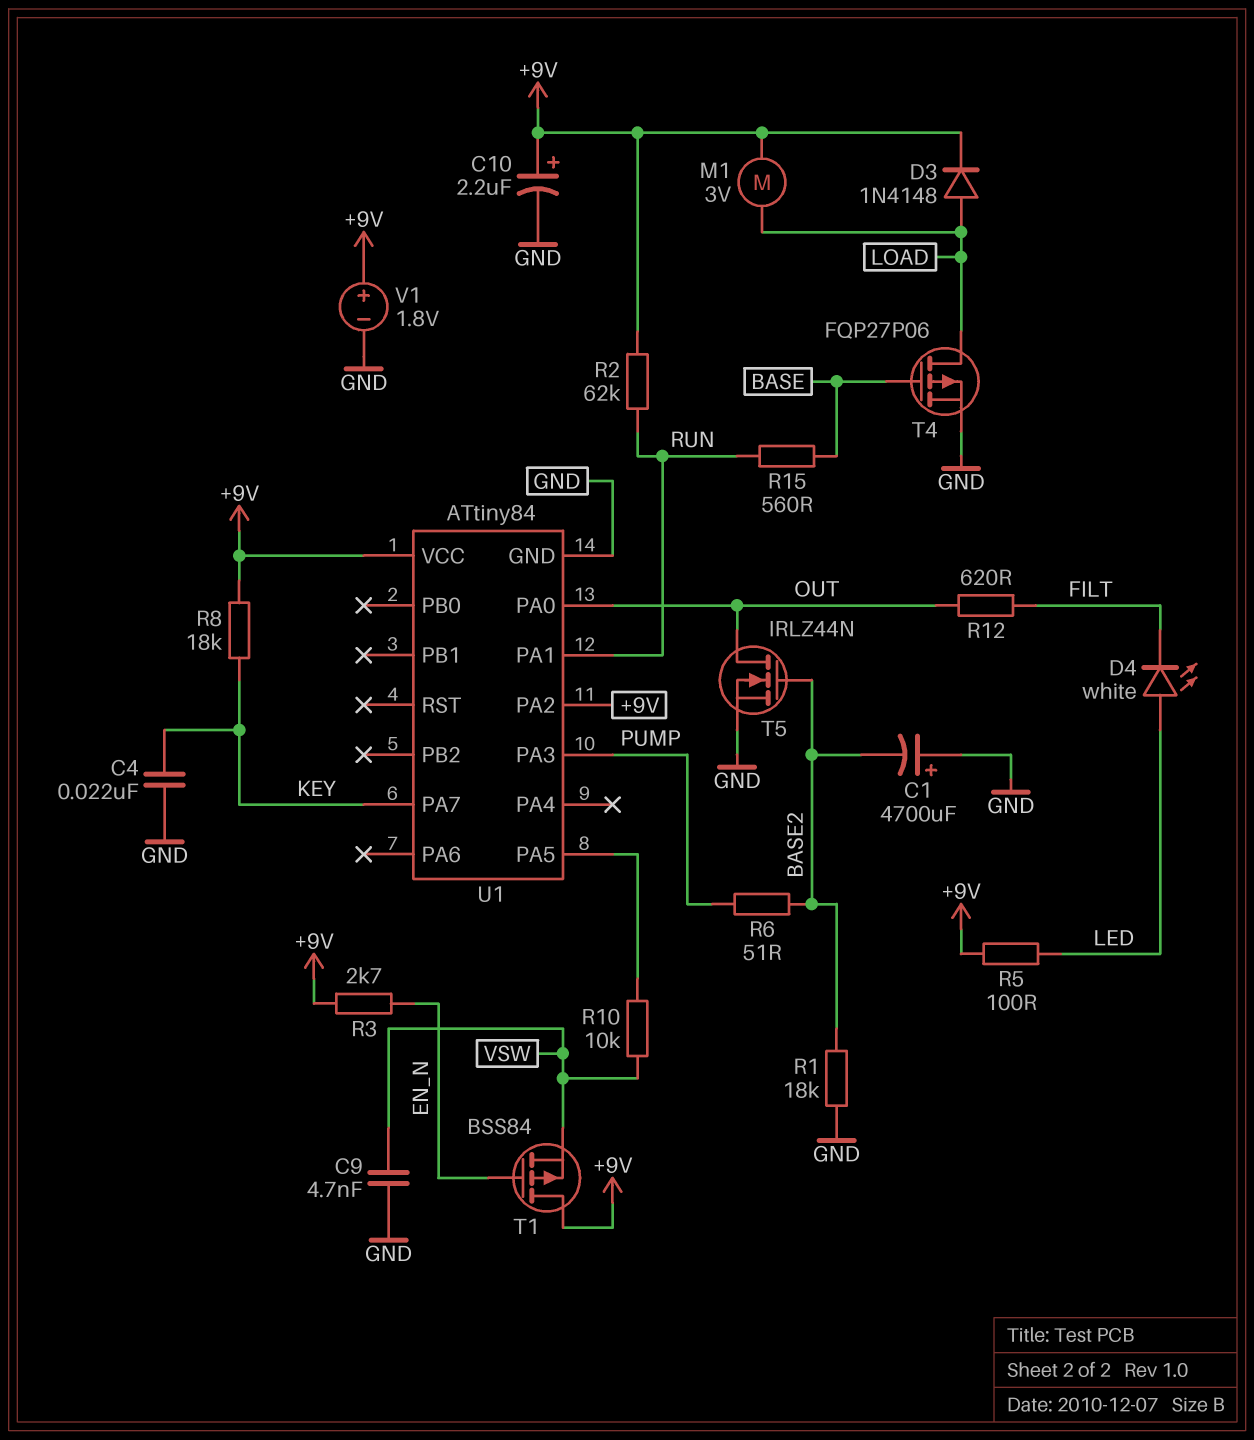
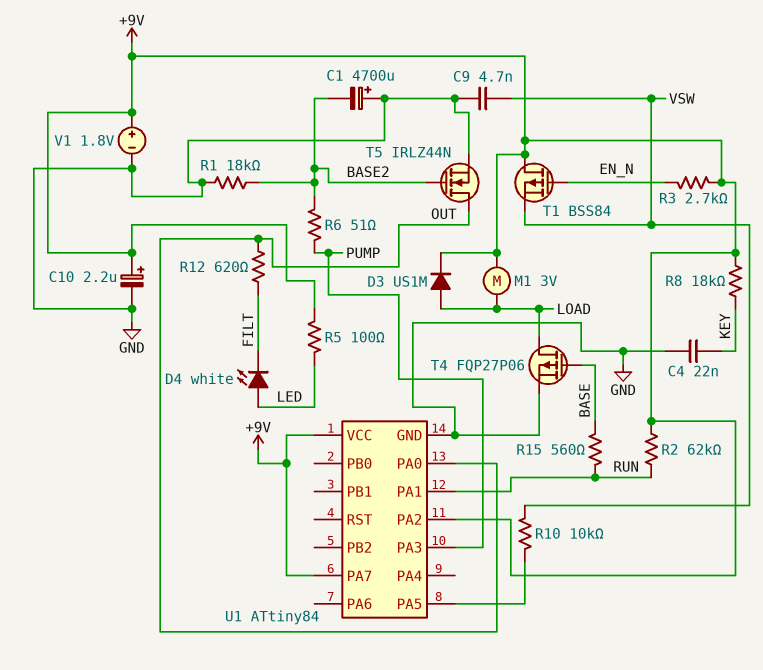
D3: diode 1N4148 (A LOAD, K +9V) -> diode US1M (A LOAD, K +9V)
U1 pin PA7: KEY -> +9V

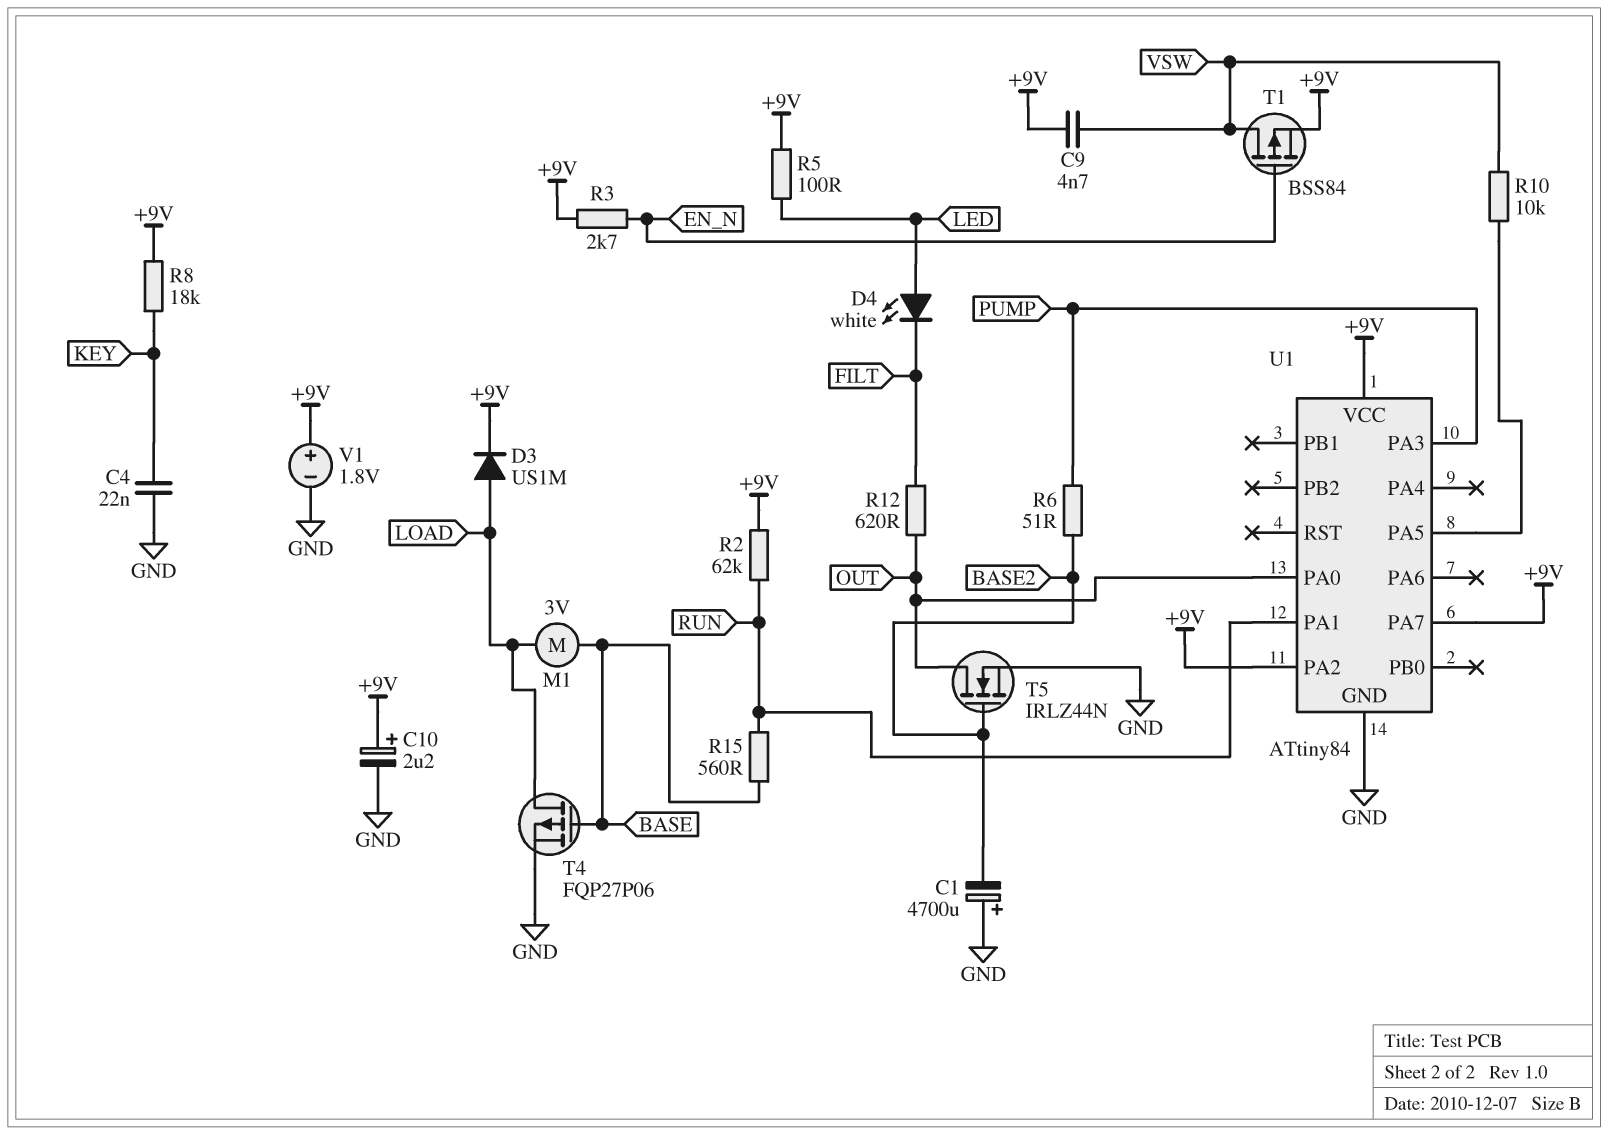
C9: 4.7nF (GND, VSW) -> 4.7nF (+9V, VSW)
M1: motor 3V (+9V, LOAD) -> motor 3V (BASE, LOAD)
R1: 18k (BASE2, GND) -> none
T1: PMOS BSS84 (G EN_N, D +9V, S VSW) -> PMOS BSS84 (G EN_N, D VSW, S +9V)

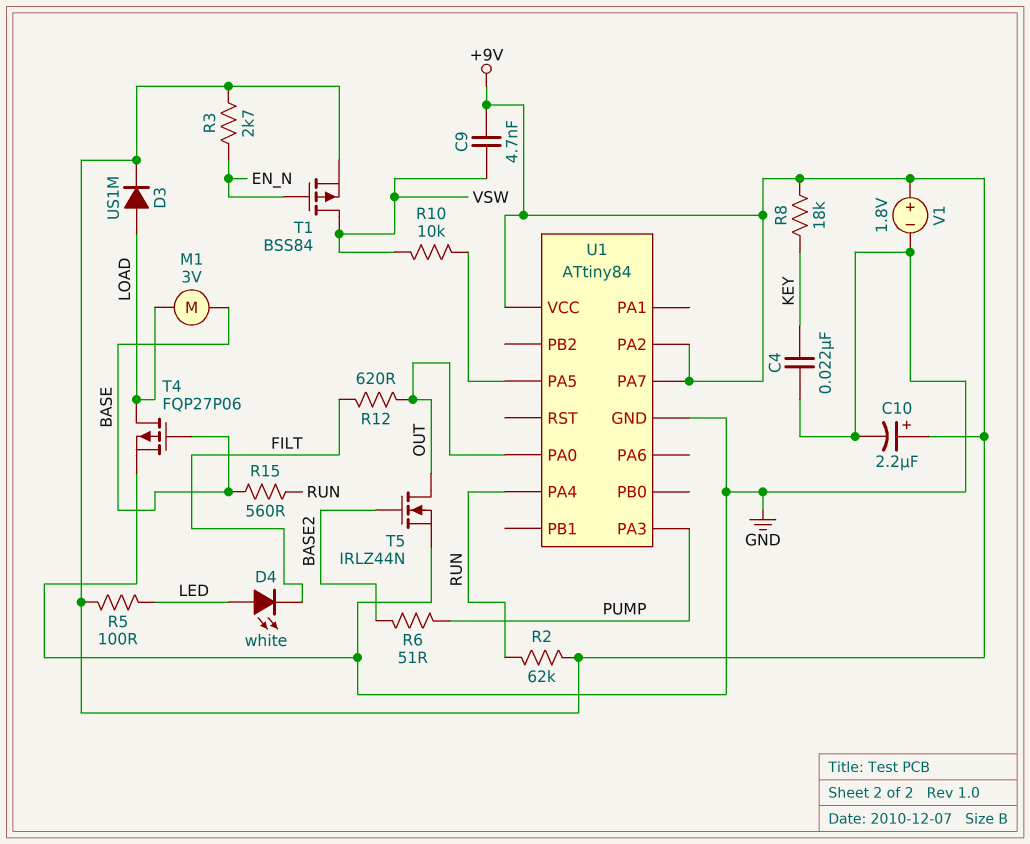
C1: 4700uF (plus GND, minus BASE2) -> none
U1 pin PA1: RUN -> none
U1 pin PA4: none -> RUN

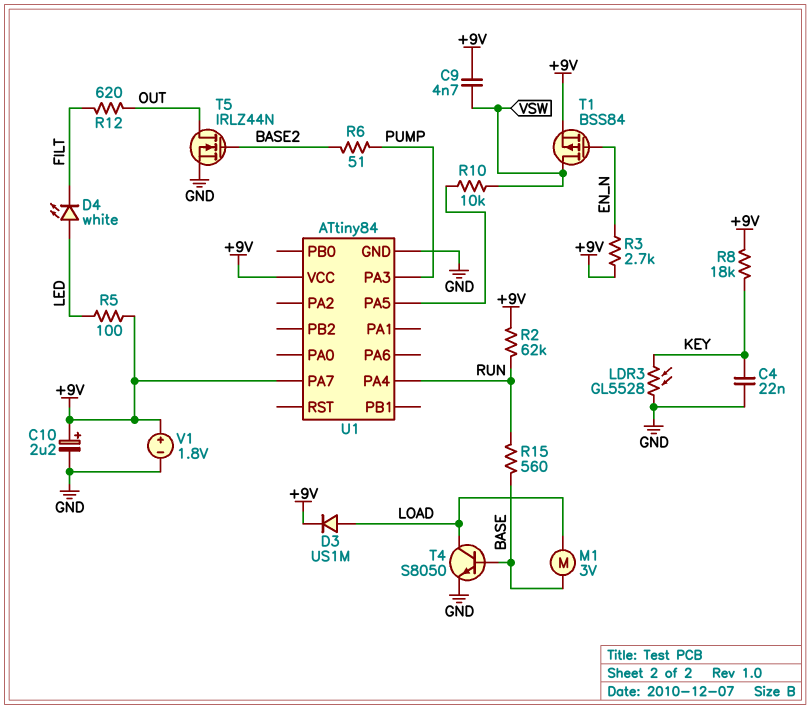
LDR3: none -> GL5528 (GND, KEY)
T4: PMOS FQP27P06 (G BASE, D LOAD, S GND) -> NPN S8050 (B BASE, C LOAD, E GND)
U1 pin PA0: OUT -> none
U1 pin PA2: +9V -> none

